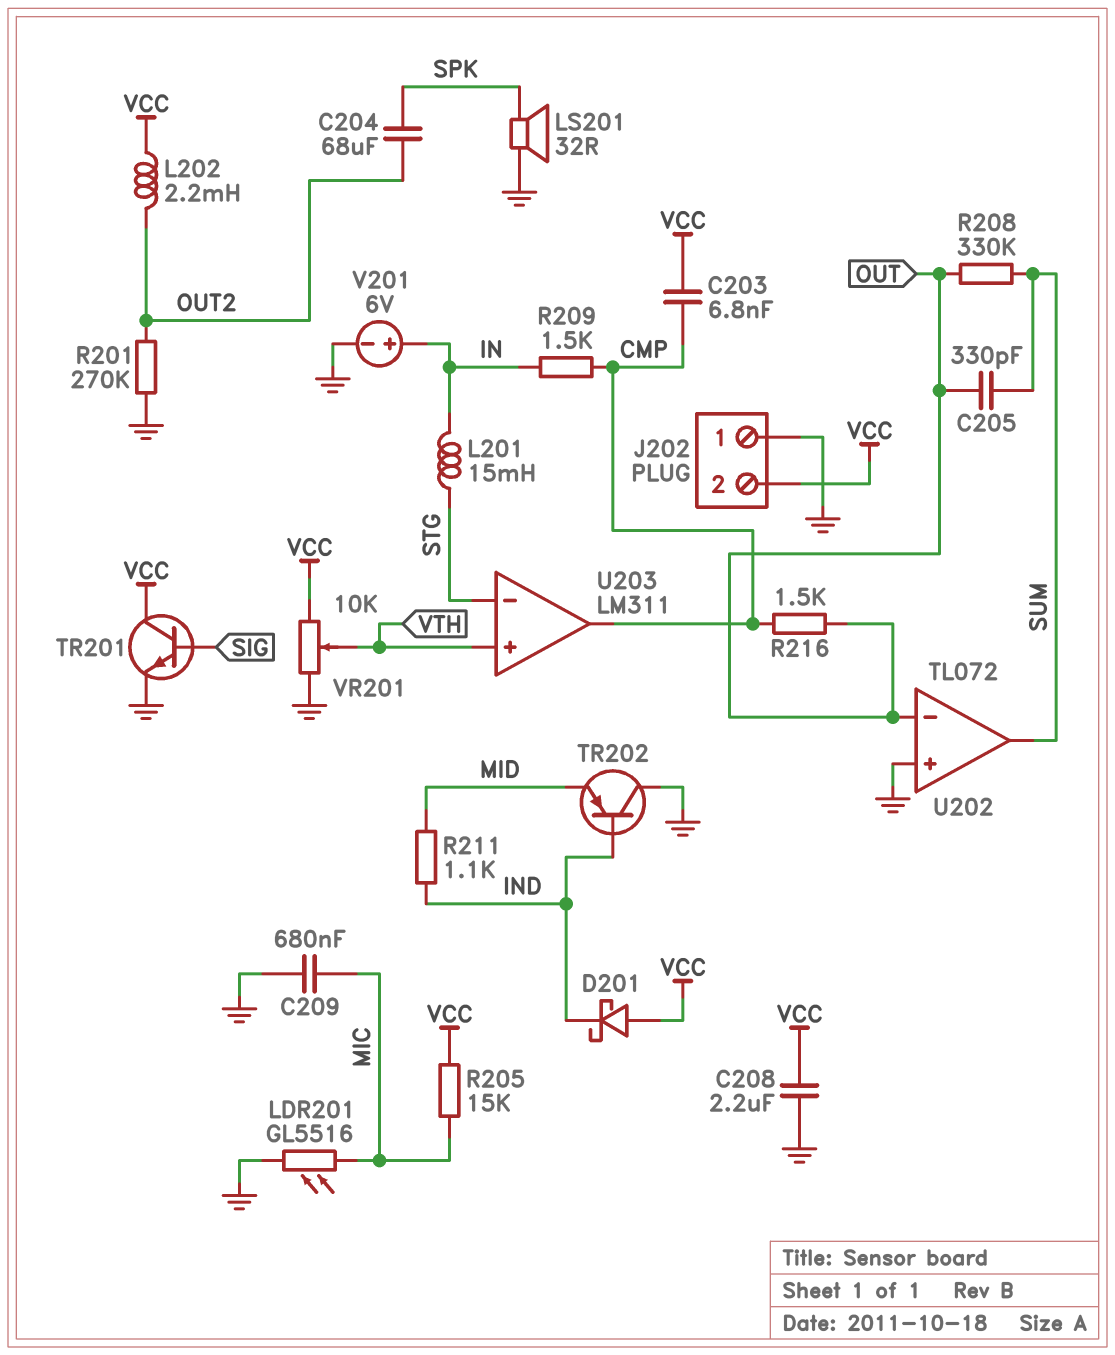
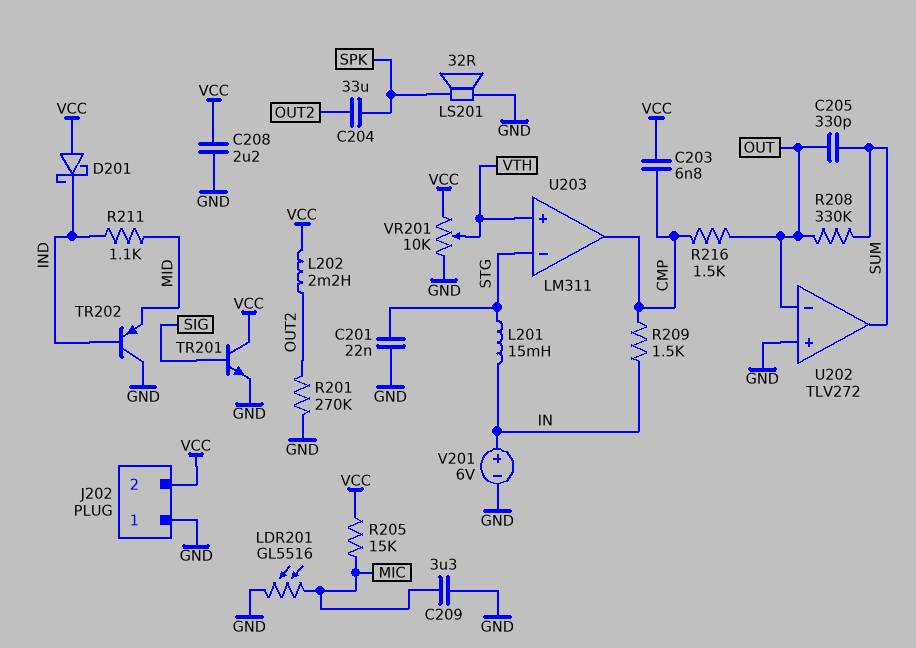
C201: none -> 22nF (GND, STG)
C204: 68uF (OUT2, SPK) -> 33uF (OUT2, SPK)
C209: 680nF (GND, MIC) -> 3.3uF (GND, MIC)
U202: TL072 -> TLV272

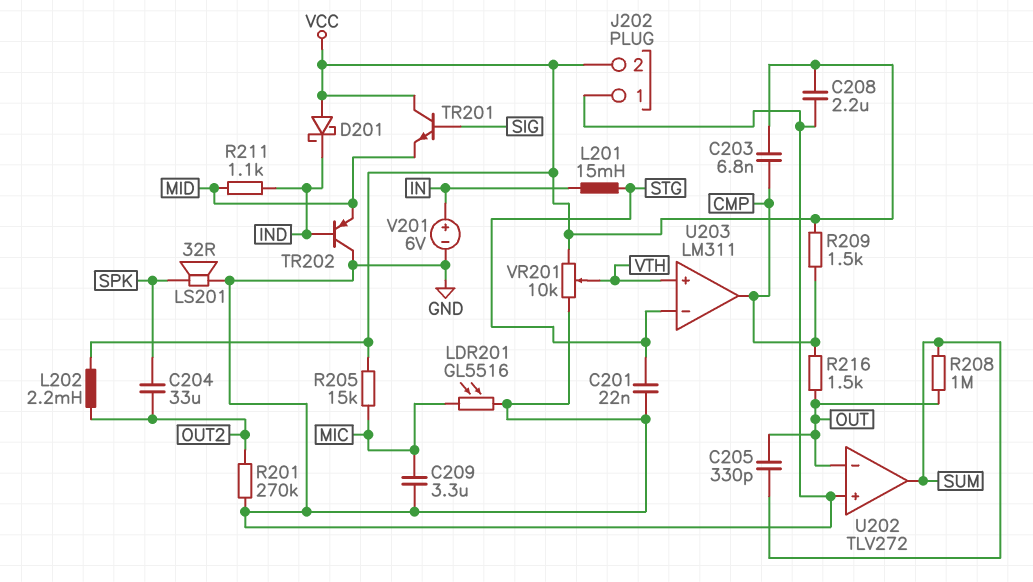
R208: 330k (OUT, SUM) -> 1M (OUT, SUM)
R209: 1.5k (CMP, IN) -> 1.5k (CMP, VCC)
TR201: NPN (B SIG, C VCC, E GND) -> NPN (B SIG, C VCC, E MID)

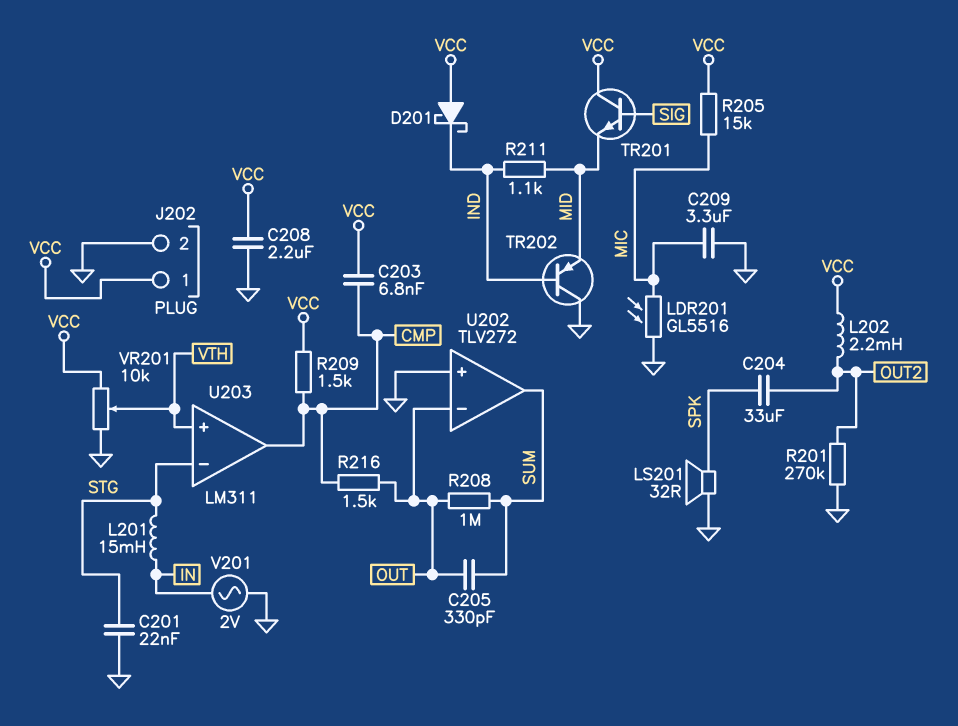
J202 pin 1: GND -> VCC
J202 pin 2: VCC -> GND
V201: 6V (plus IN, minus GND) -> AC 2V (GND, IN)

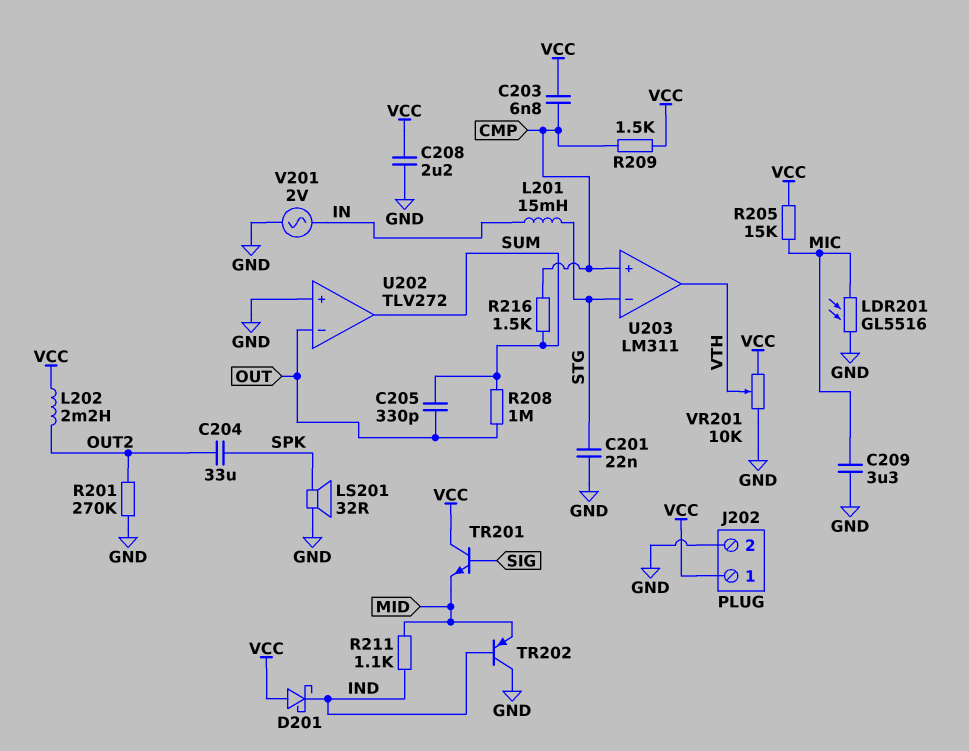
R216: 1.5k (CMP, OUT) -> 1.5k (CMP, SUM)
U203 pin in+: VTH -> CMP
U203 pin out: CMP -> VTH

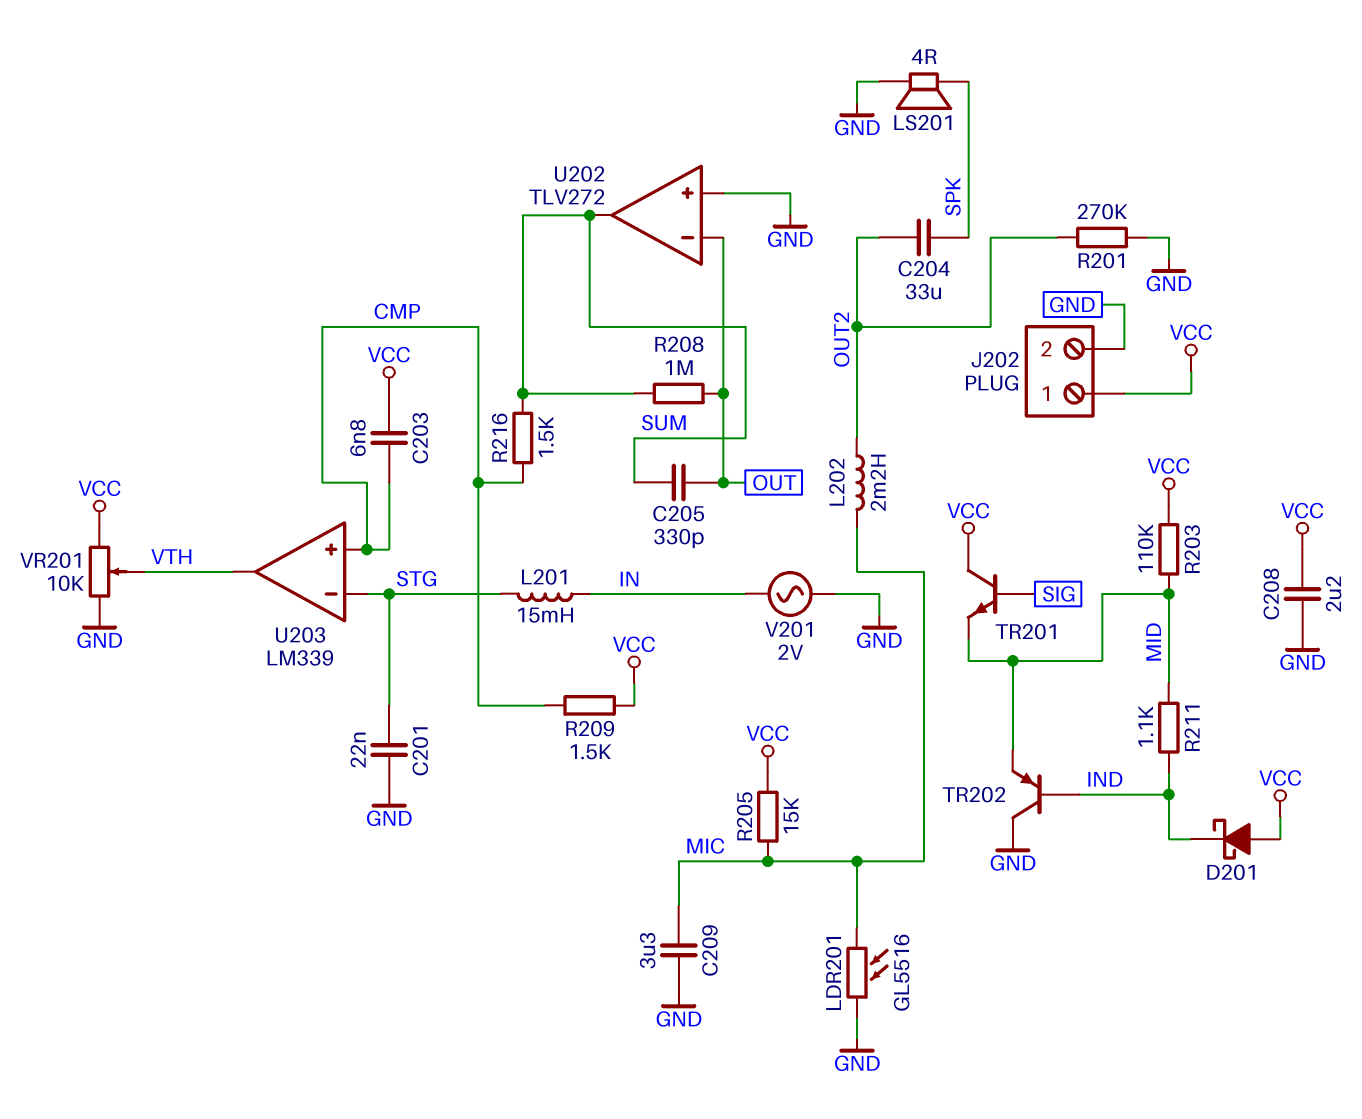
L202: 2.2mH (OUT2, VCC) -> 2.2mH (MIC, OUT2)
LS201: speaker 32R (GND, SPK) -> speaker 4R (GND, SPK)
R203: none -> 110k (MID, VCC)
U203: LM311 -> LM339

